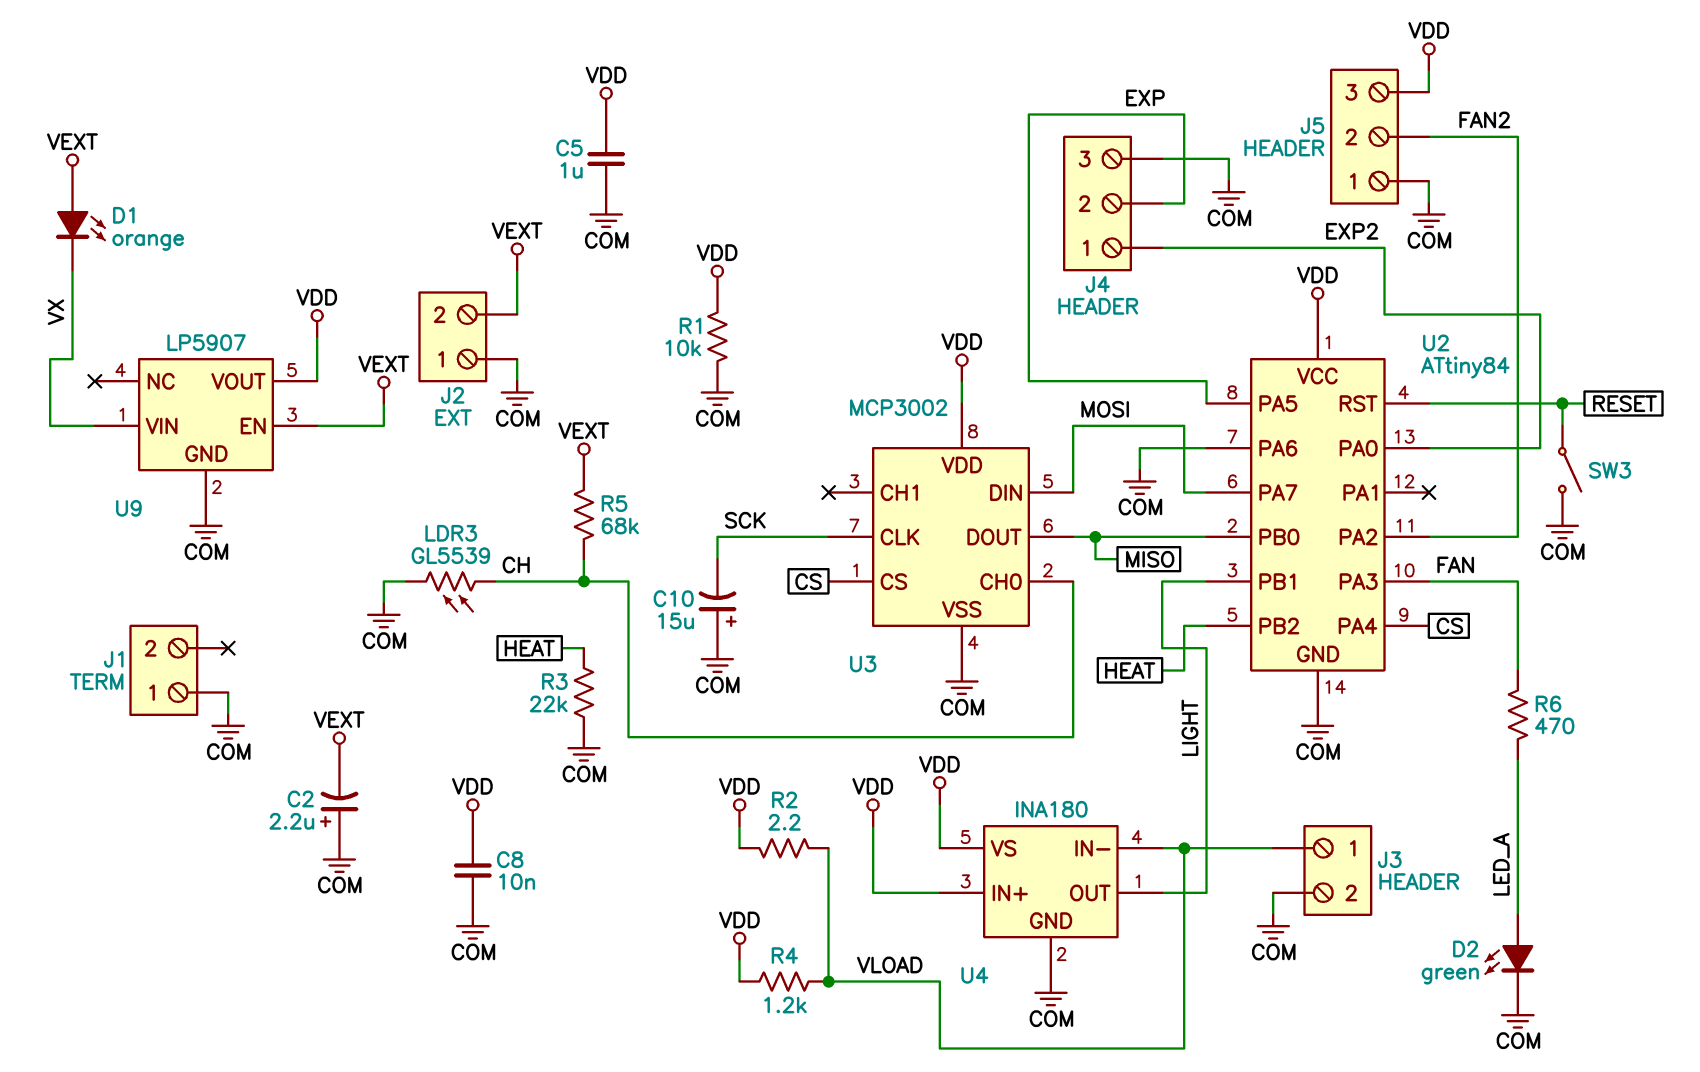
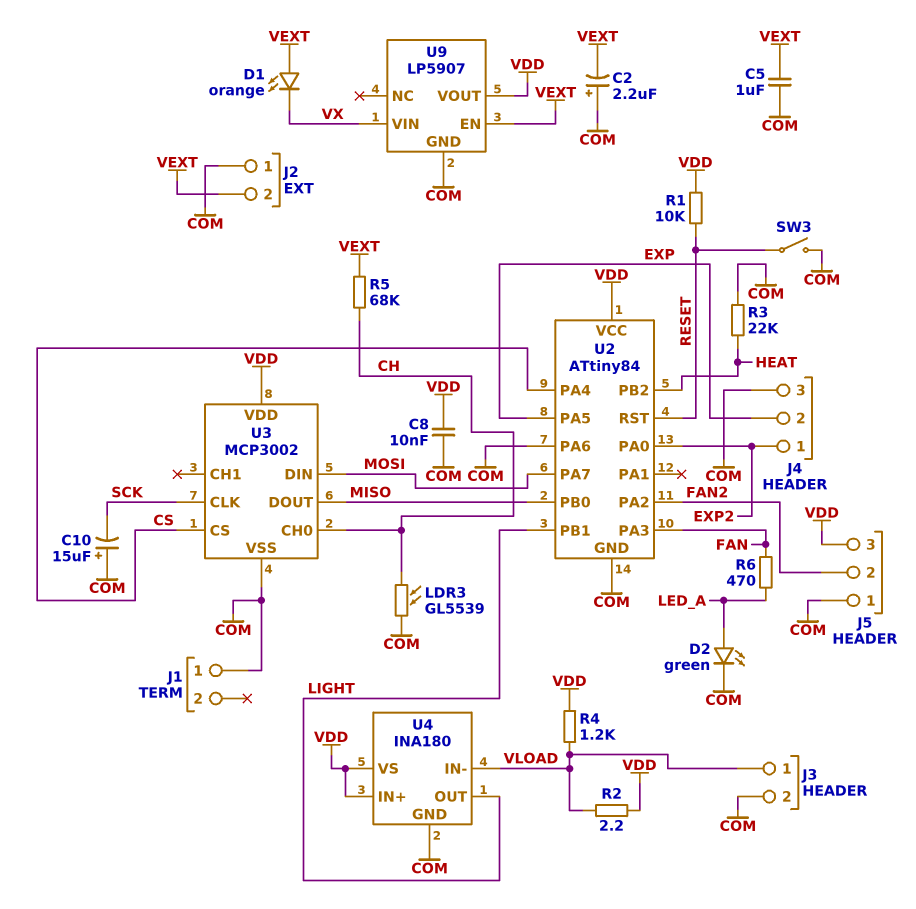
C5: 1uF (COM, VDD) -> 1uF (COM, VEXT)
R1: 10k (COM, VDD) -> 10k (RESET, VDD)

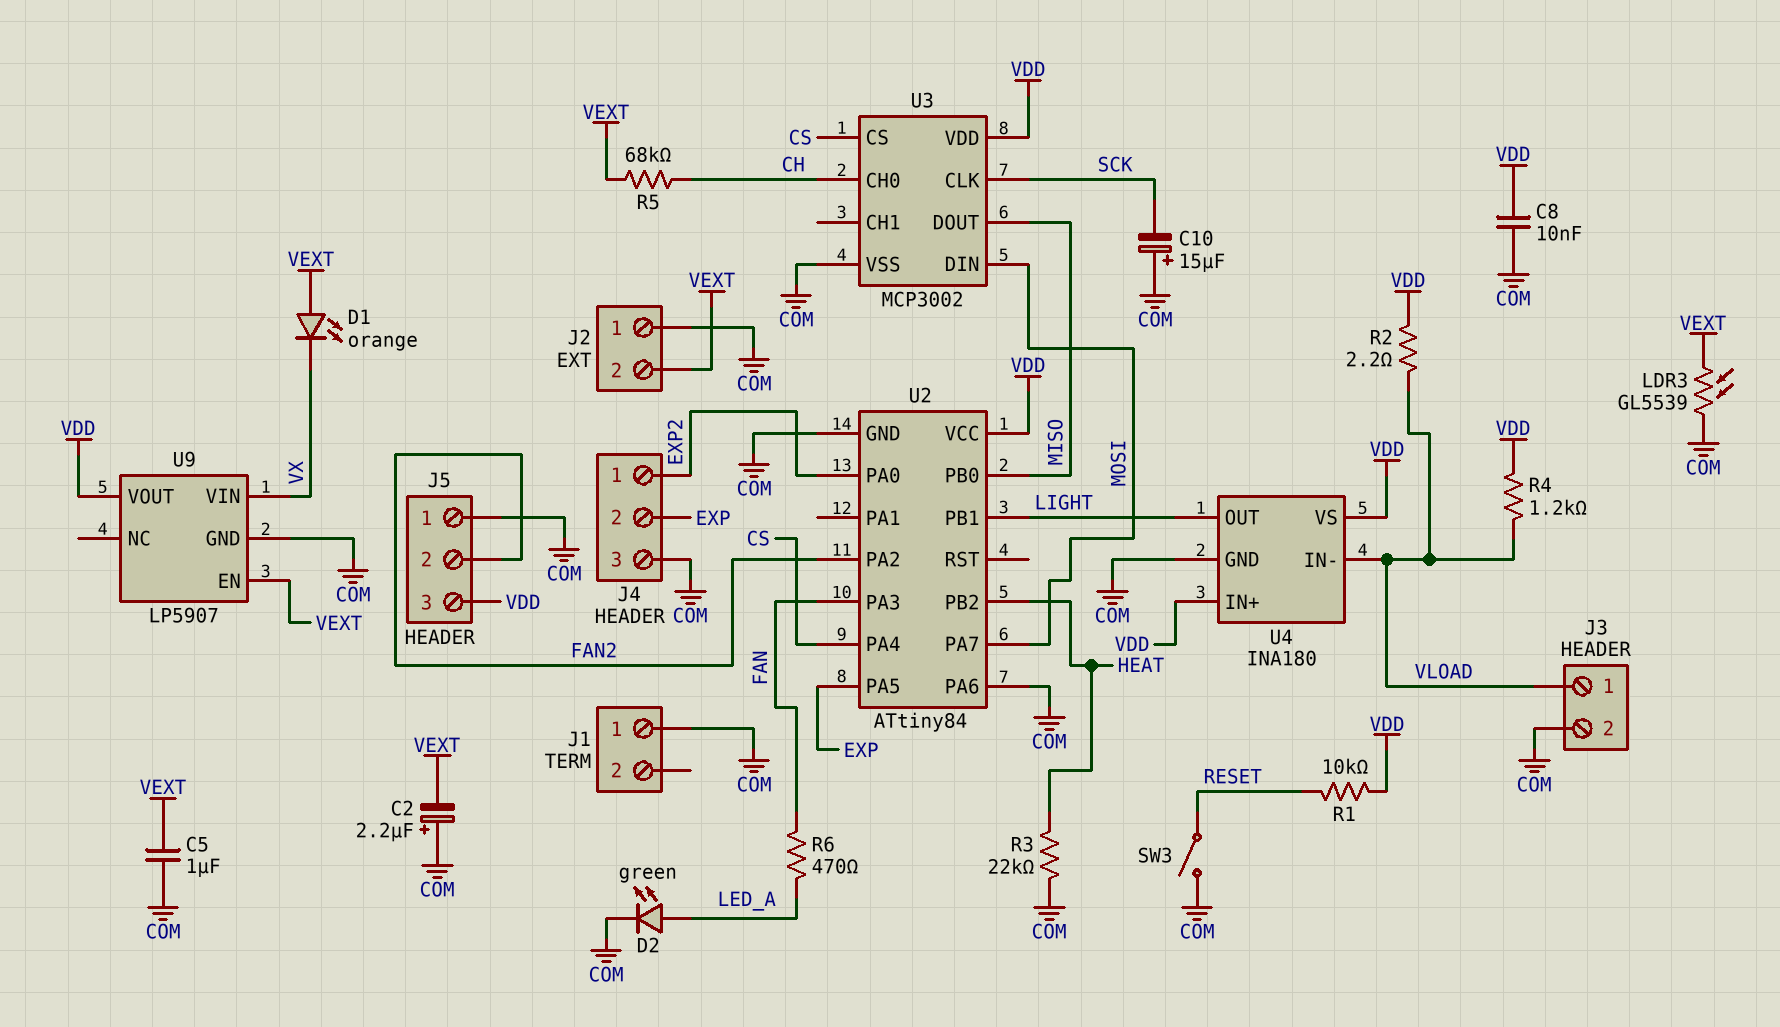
LDR3: GL5539 (CH, COM) -> GL5539 (COM, VEXT)
U2 pin RST: RESET -> none

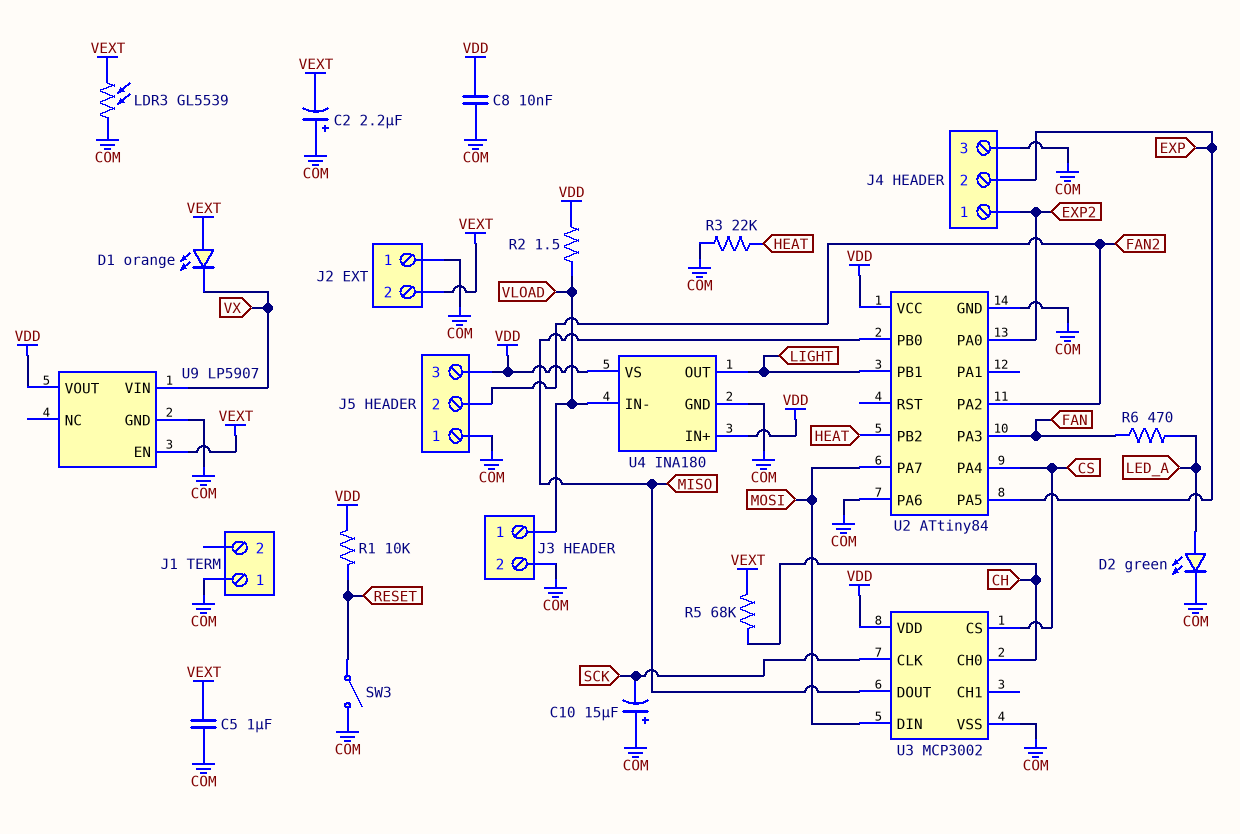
R2: 2.2 (VDD, VLOAD) -> 1.5 (VDD, VLOAD)
R4: 1.2k (VDD, VLOAD) -> none

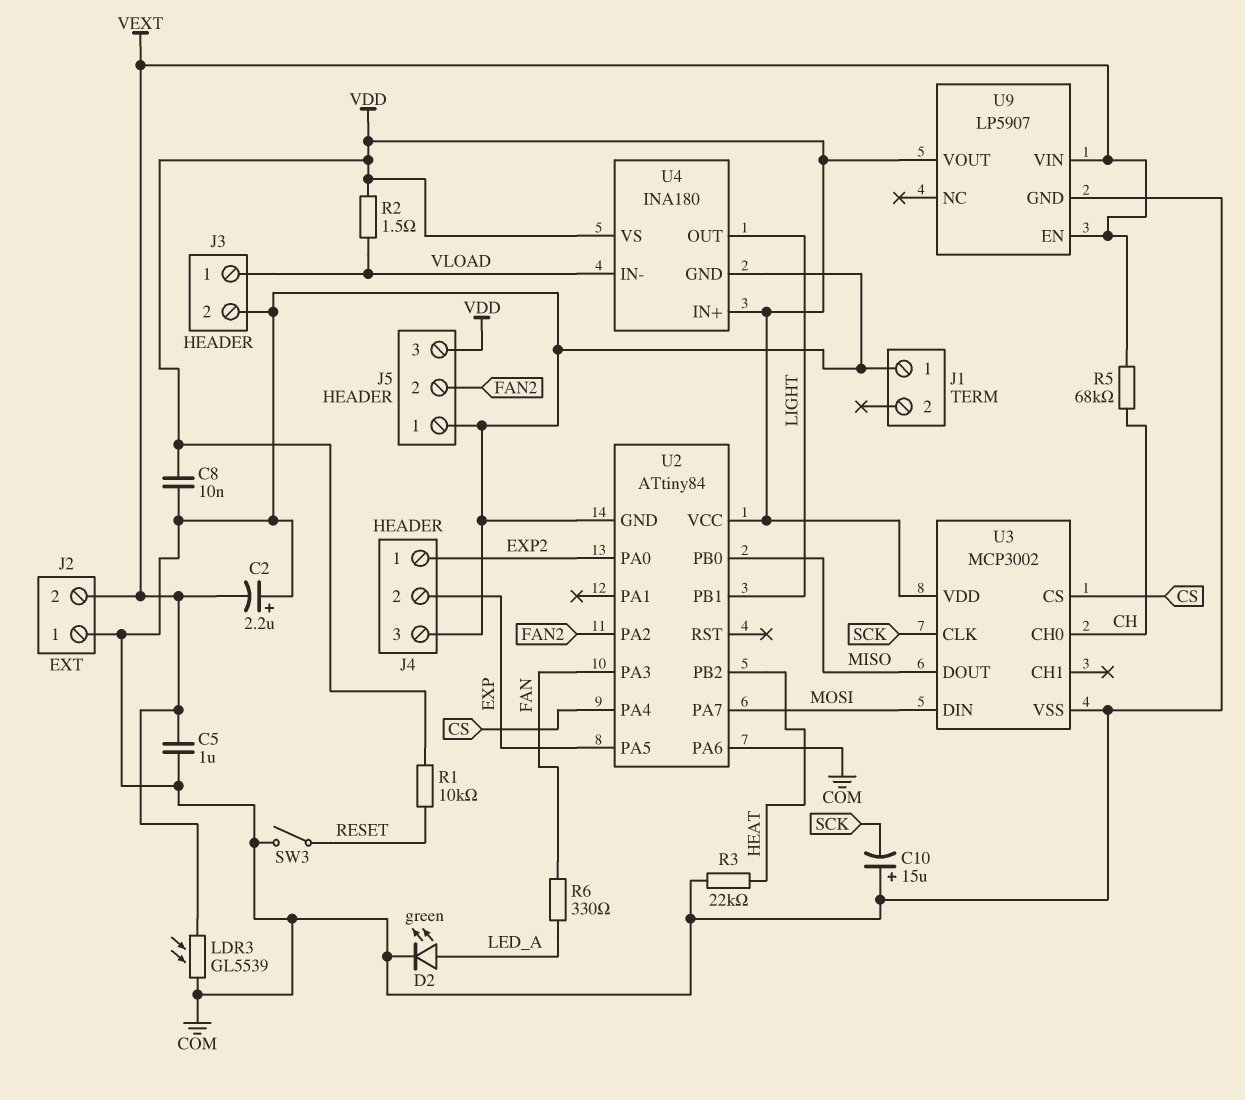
D1: LED orange (A VEXT, K VX) -> none
R6: 470 (FAN, LED_A) -> 330 (FAN, LED_A)
U9 pin VIN: VX -> VEXT

